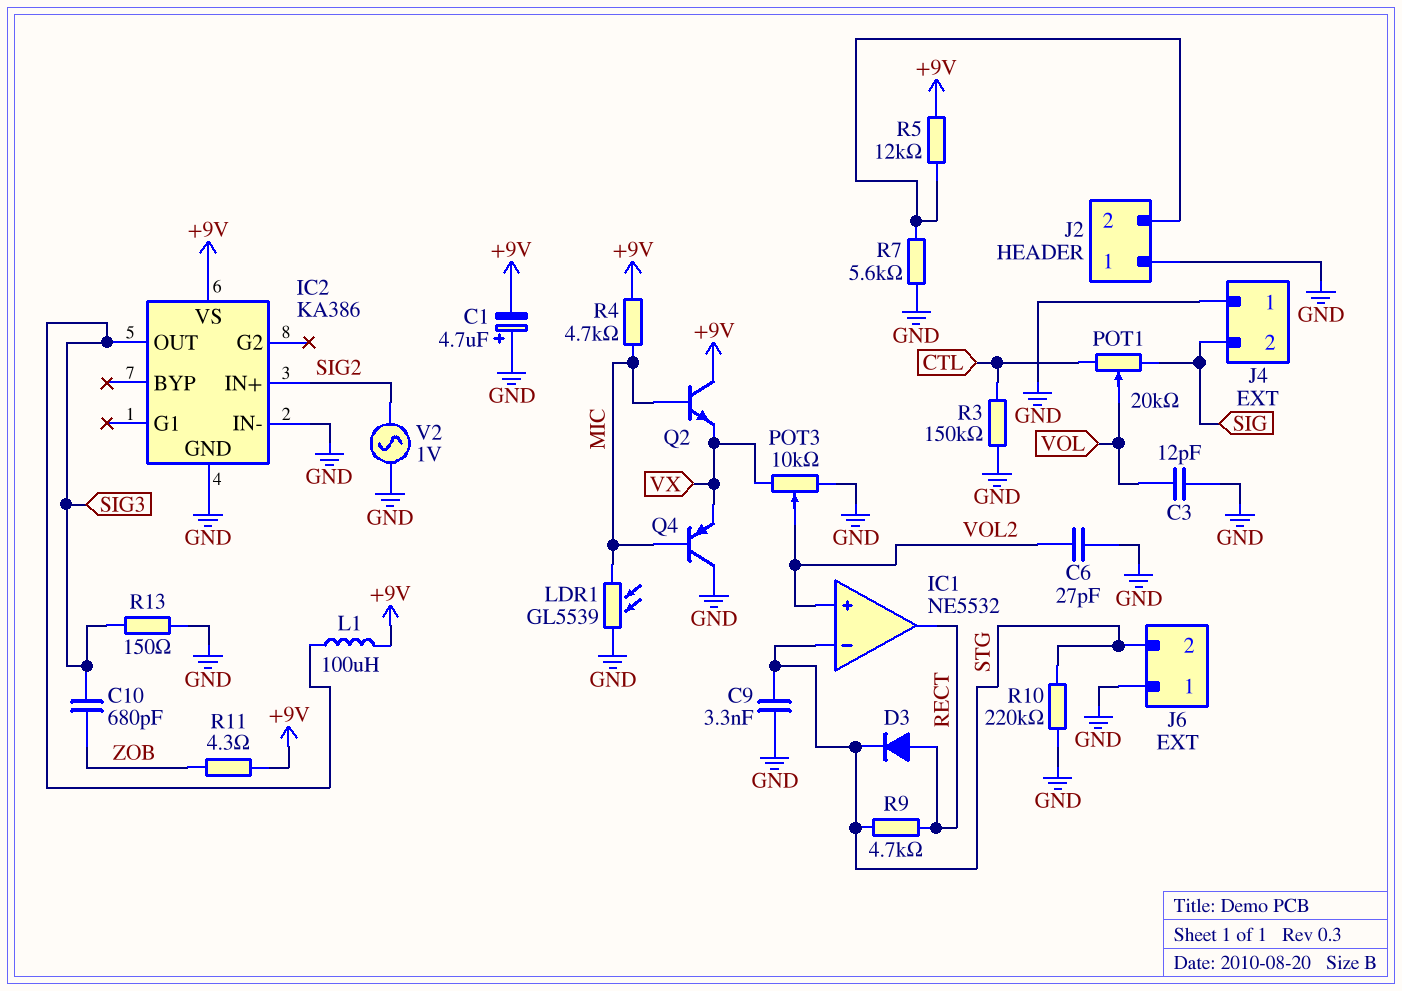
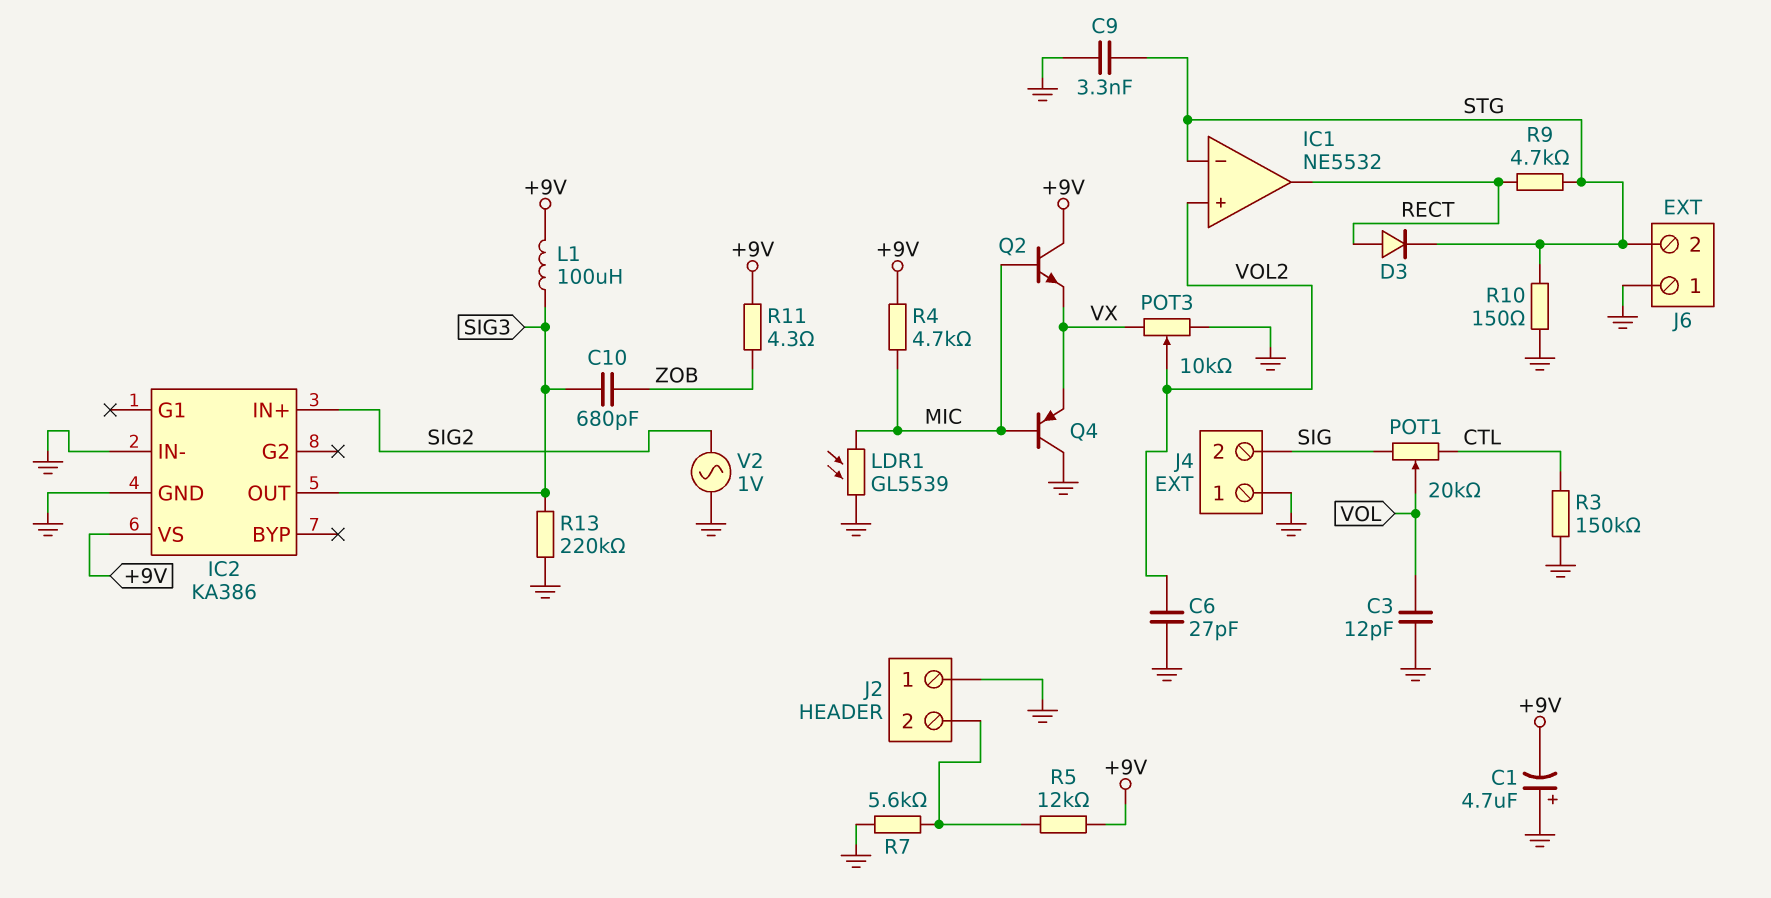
R10: 220k (GND, STG) -> 150 (GND, STG)
R13: 150 (GND, SIG3) -> 220k (GND, SIG3)

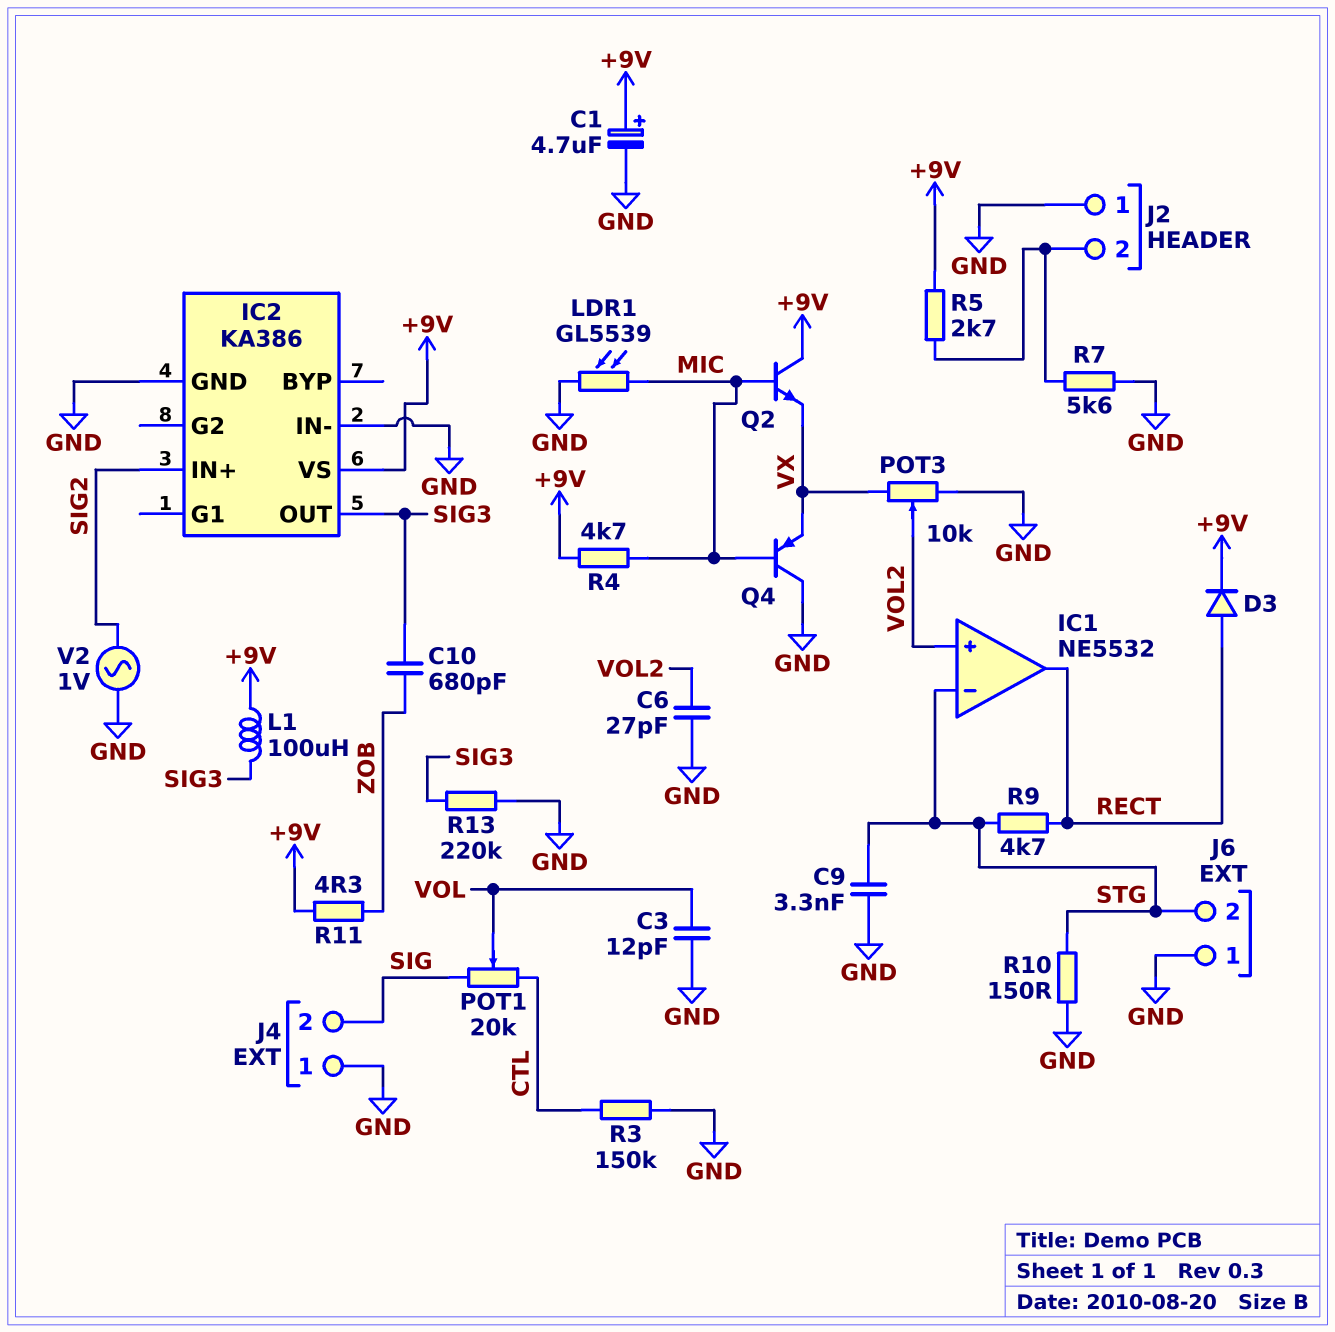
C1: 4.7uF (plus GND, minus +9V) -> 4.7uF (plus +9V, minus GND)
D3: diode (A RECT, K STG) -> diode (A RECT, K +9V)
R5: 12k (+9V, J2/2) -> 2.7k (+9V, J2/2)

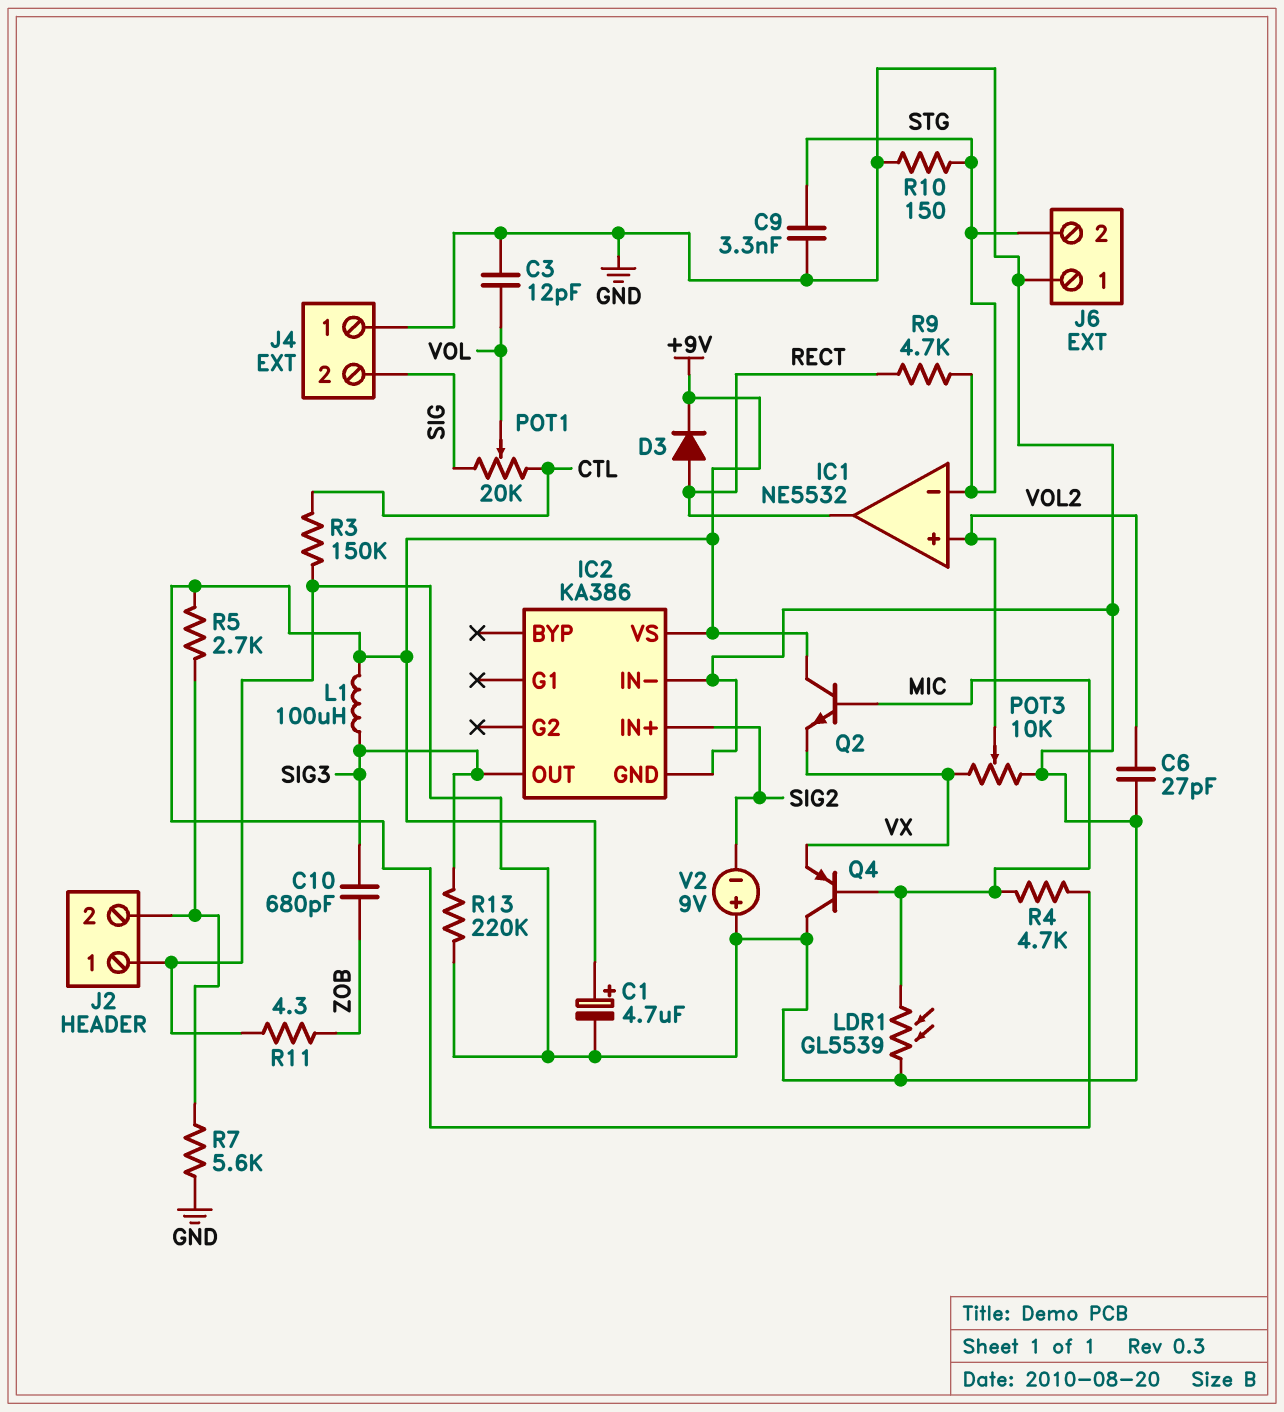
R11: 4.3 (+9V, ZOB) -> 4.3 (GND, ZOB)
V2: AC 1V (GND, SIG2) -> 9V (plus GND, minus SIG2)

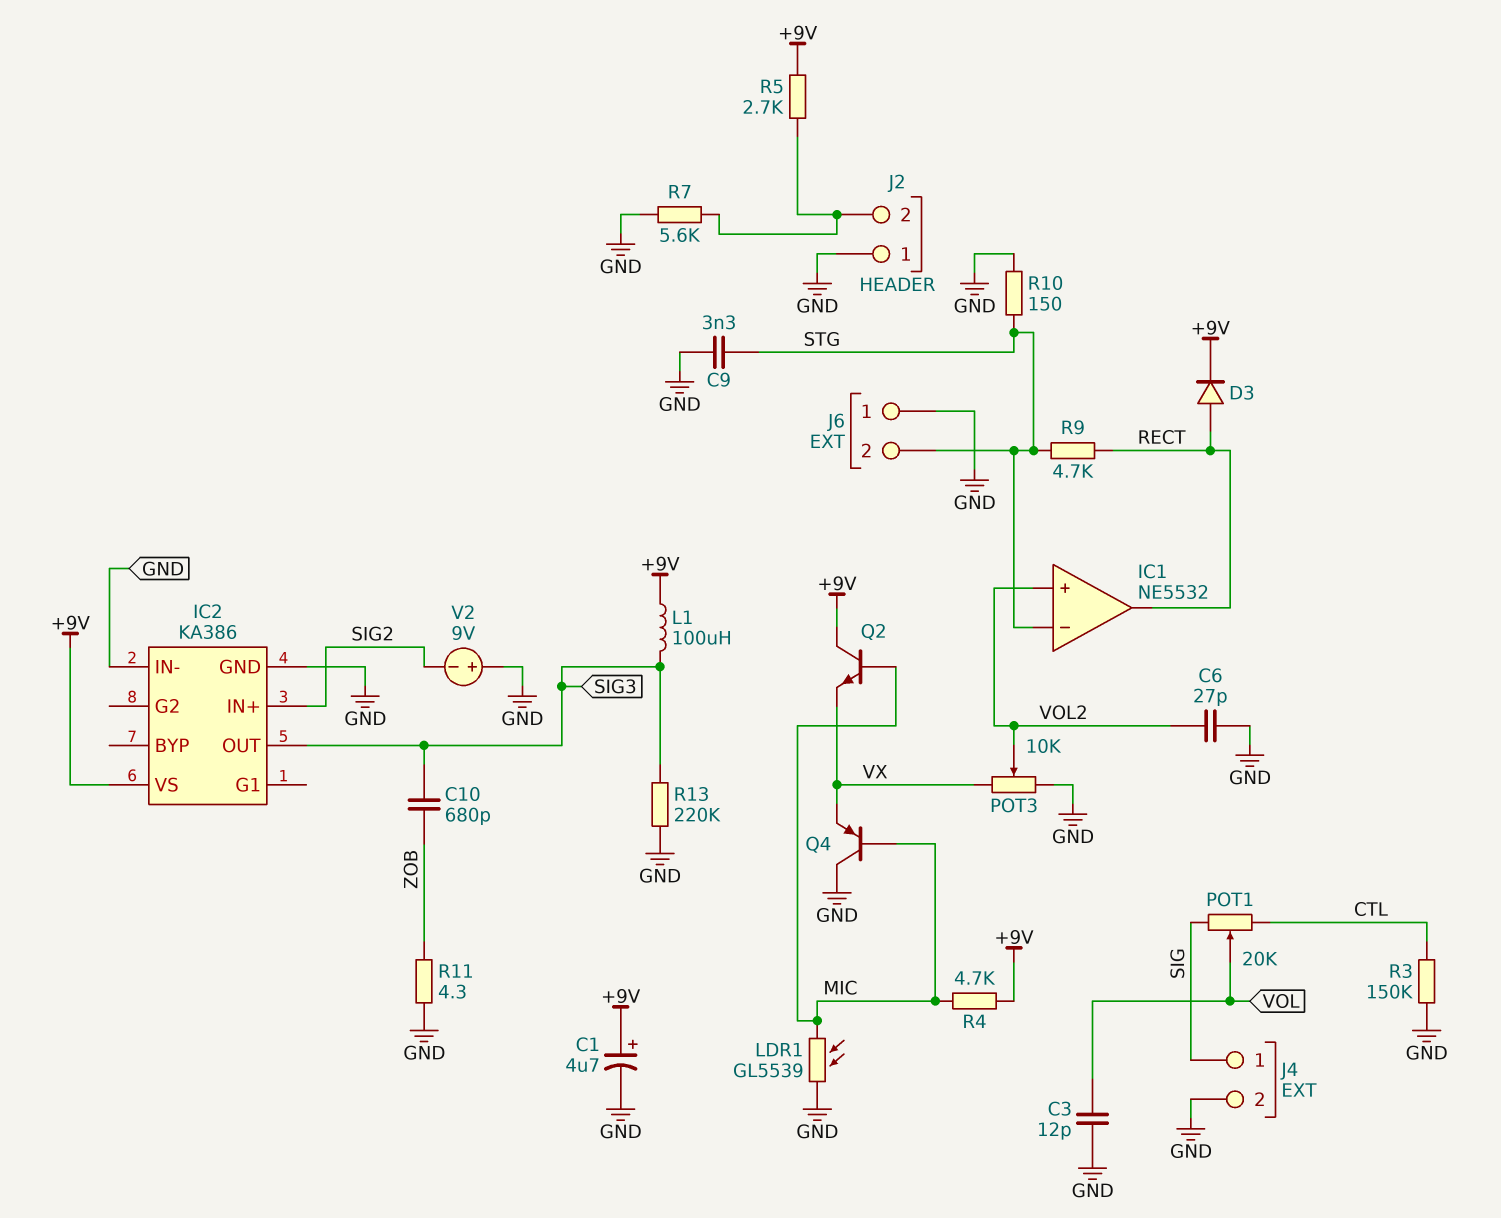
J4 pin 1: GND -> SIG
J4 pin 2: SIG -> GND

